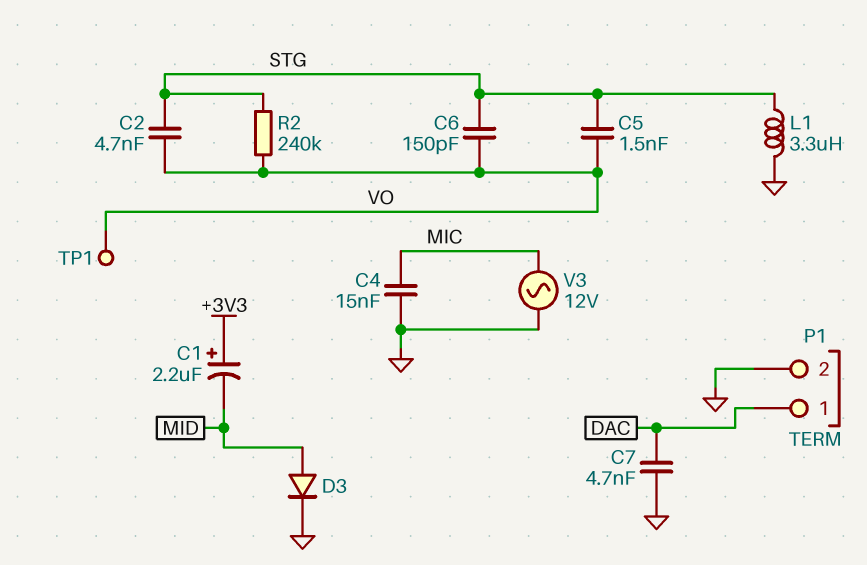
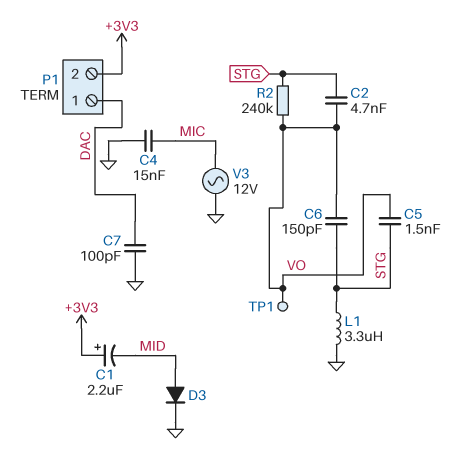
C7: 4.7nF (DAC, GND) -> 100pF (DAC, GND)
P1 pin 2: GND -> +3V3

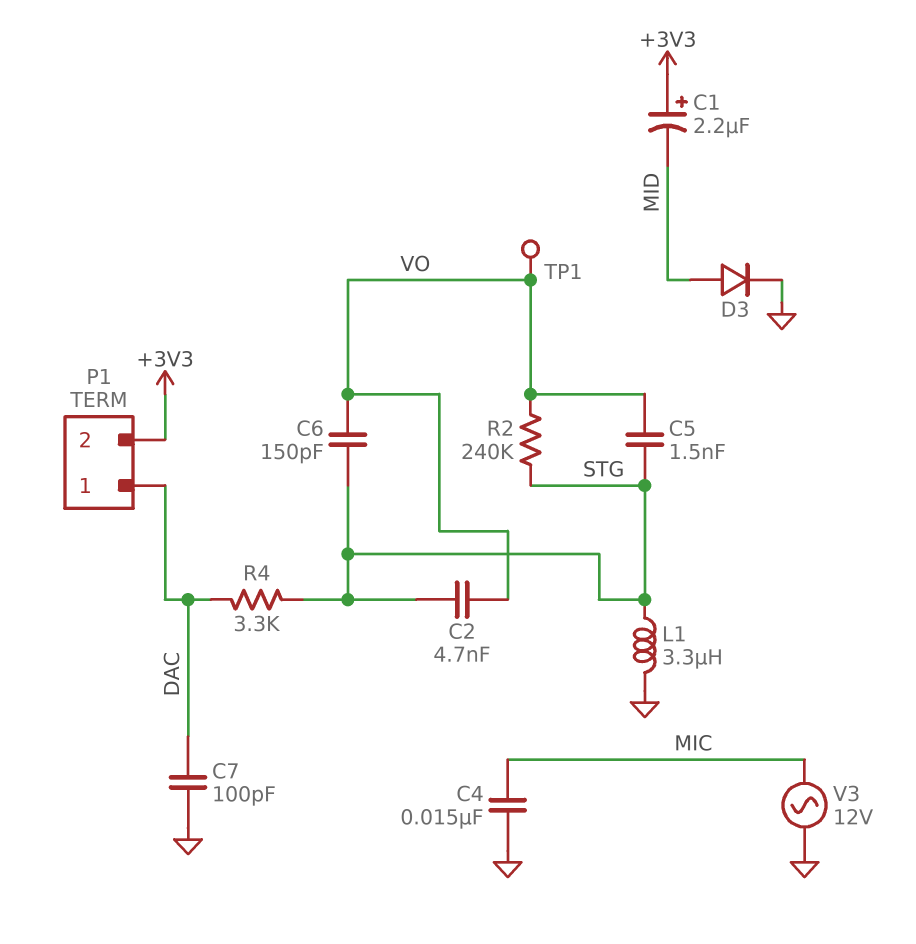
R4: none -> 3.3k (DAC, STG)

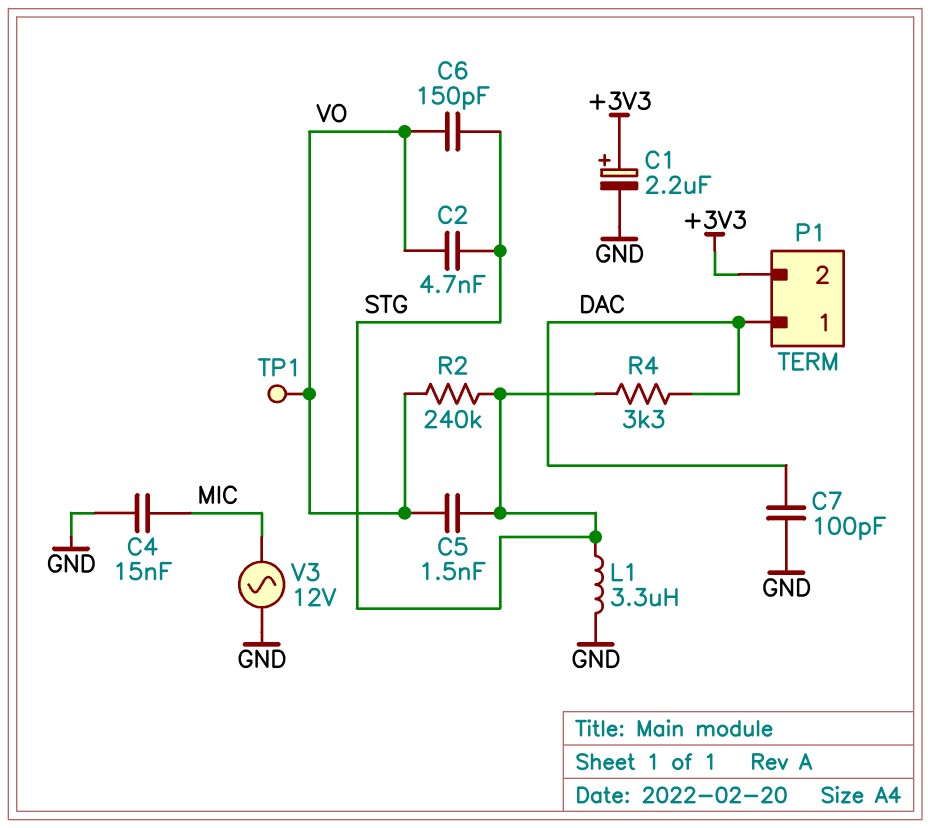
C1: 2.2uF (plus +3V3, minus MID) -> 2.2uF (plus +3V3, minus GND)
D3: diode (A MID, K GND) -> none

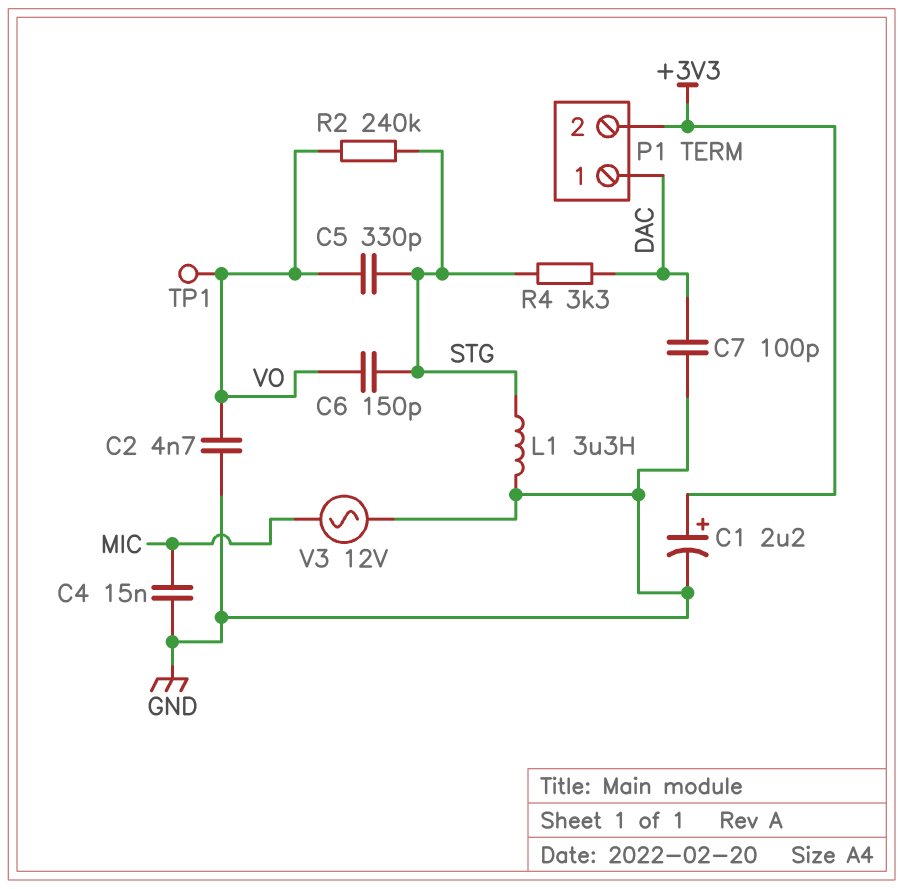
C2: 4.7nF (STG, VO) -> 4.7nF (GND, VO)
C5: 1.5nF (STG, VO) -> 330pF (STG, VO)

